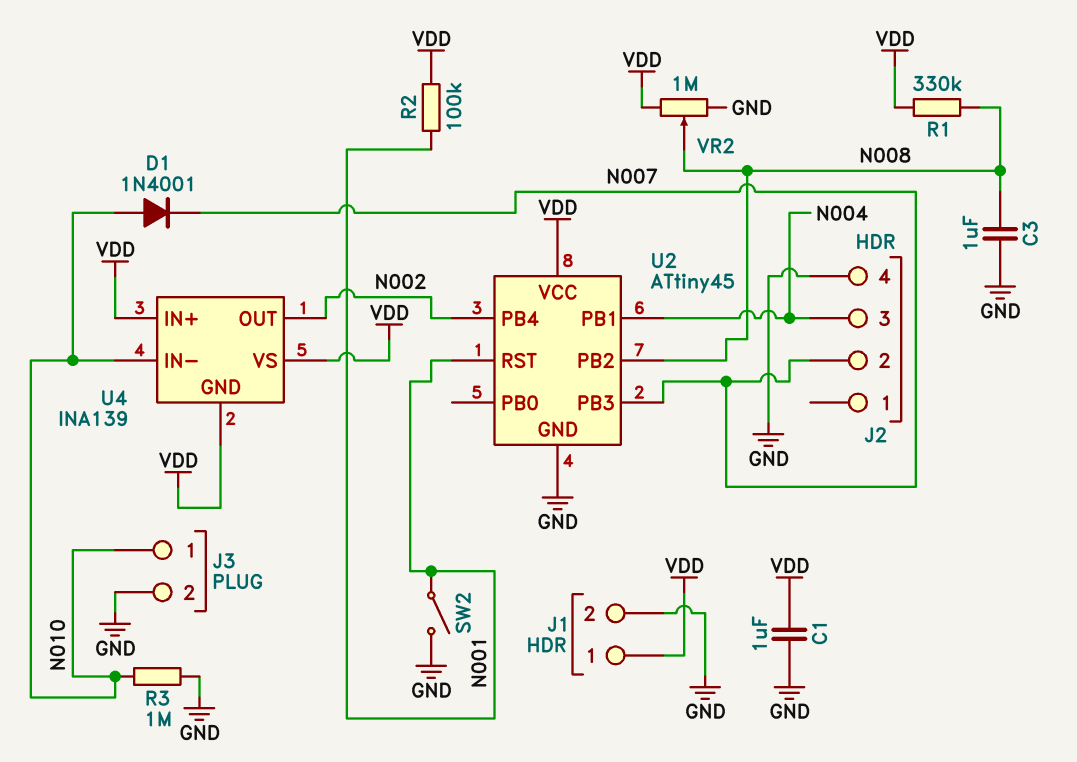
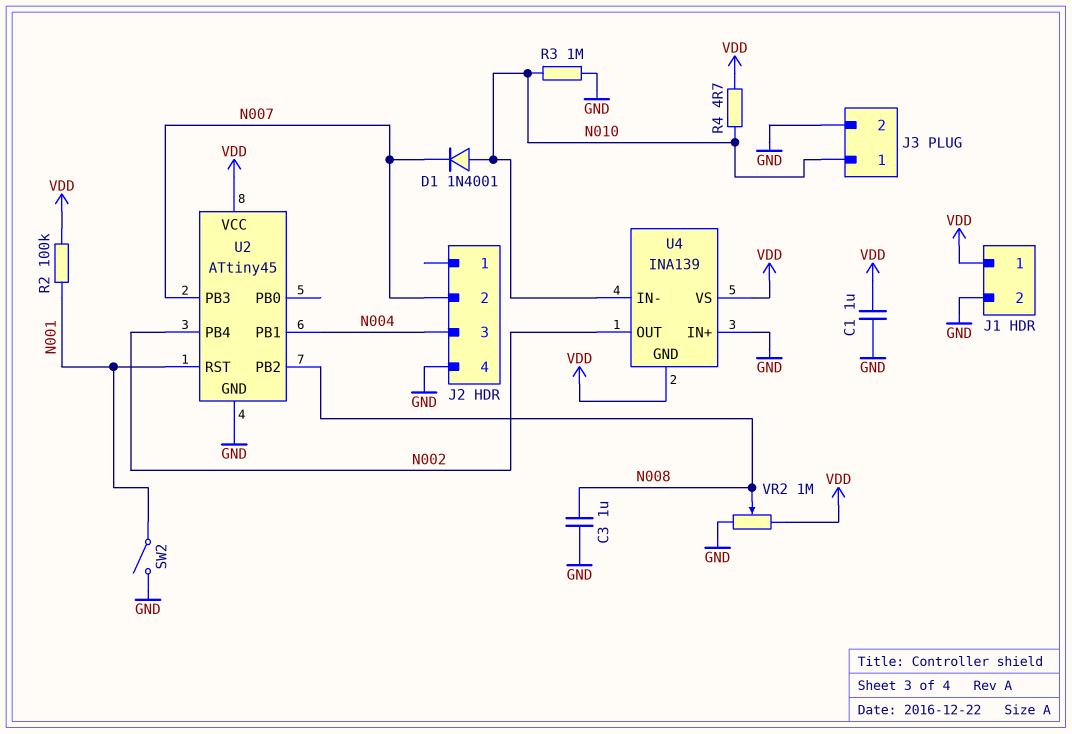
R1: 330k (N008, VDD) -> none
R4: none -> 4.7 (N010, VDD)
U4 pin IN+: VDD -> GND

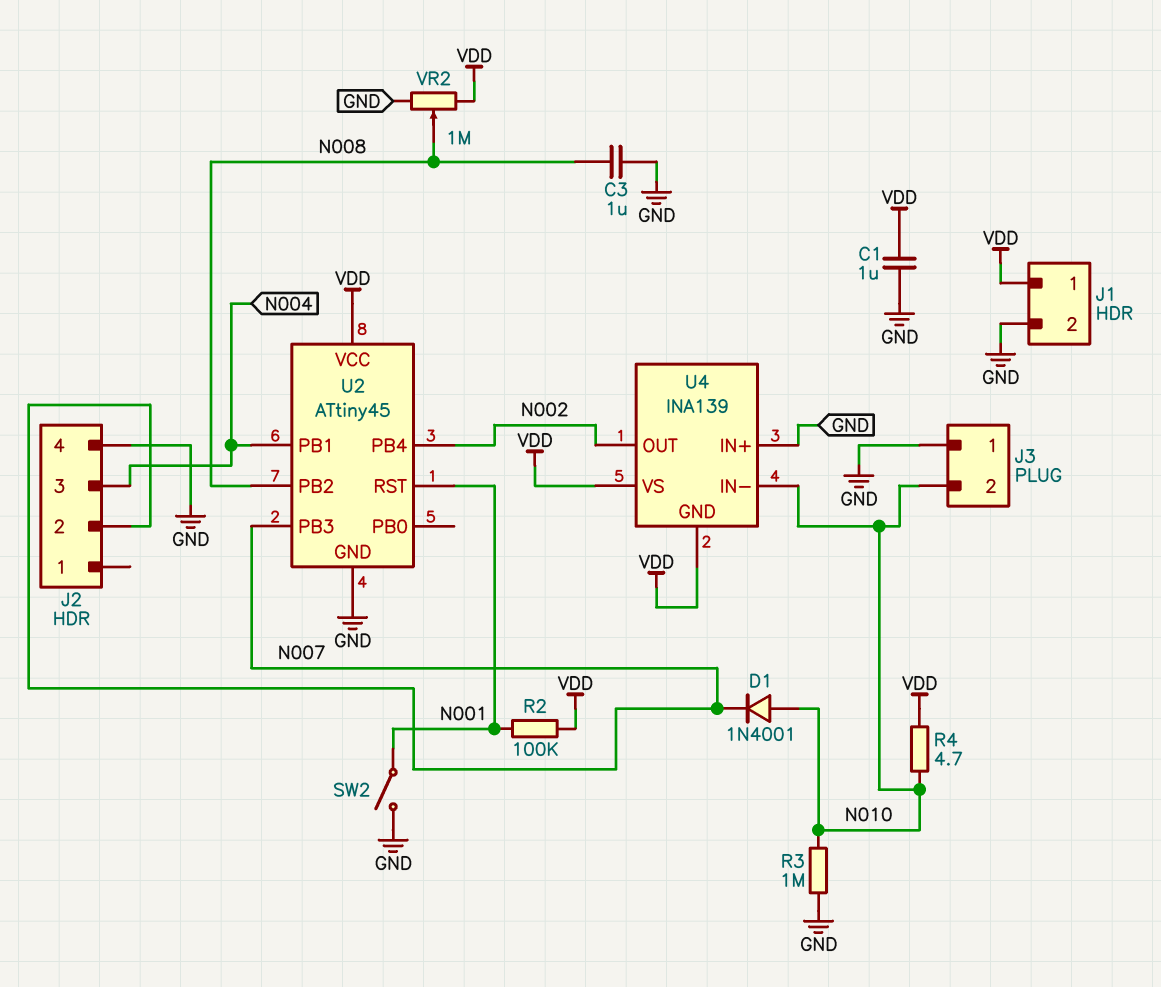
J3 pin 1: N010 -> GND
J3 pin 2: GND -> N010

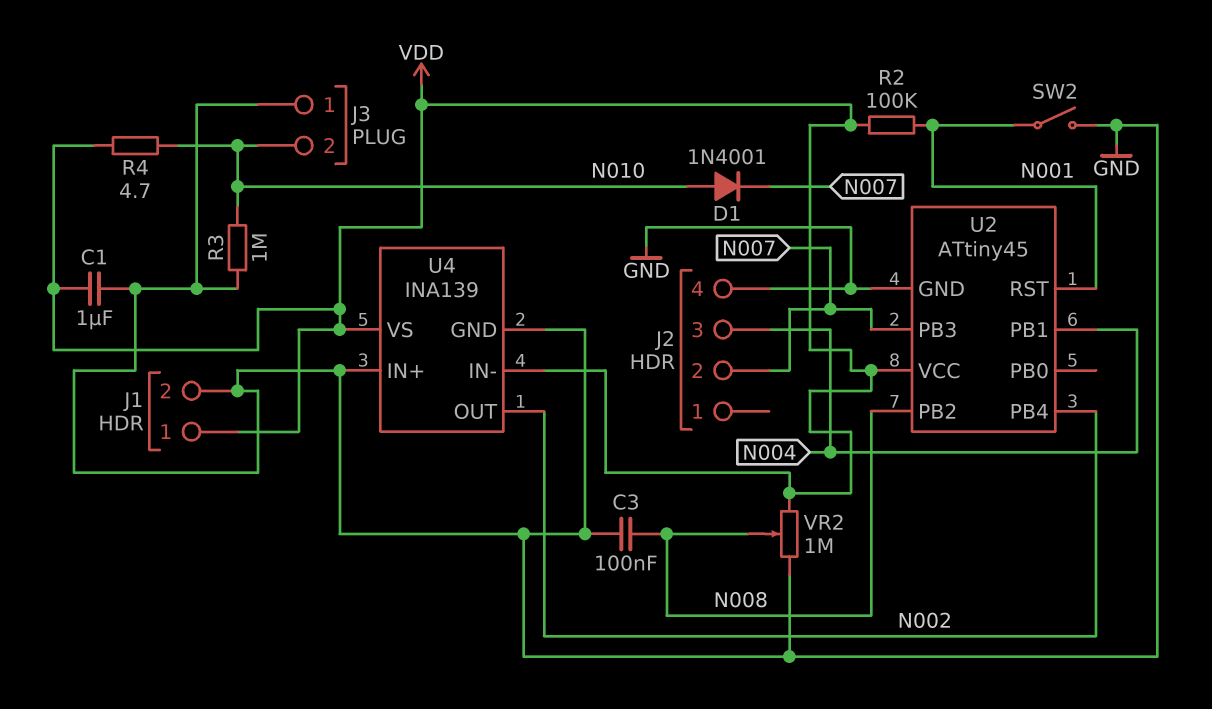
C3: 1uF (GND, N008) -> 100nF (GND, N008)
U4 pin GND: VDD -> GND
U4 pin IN-: N010 -> VDD

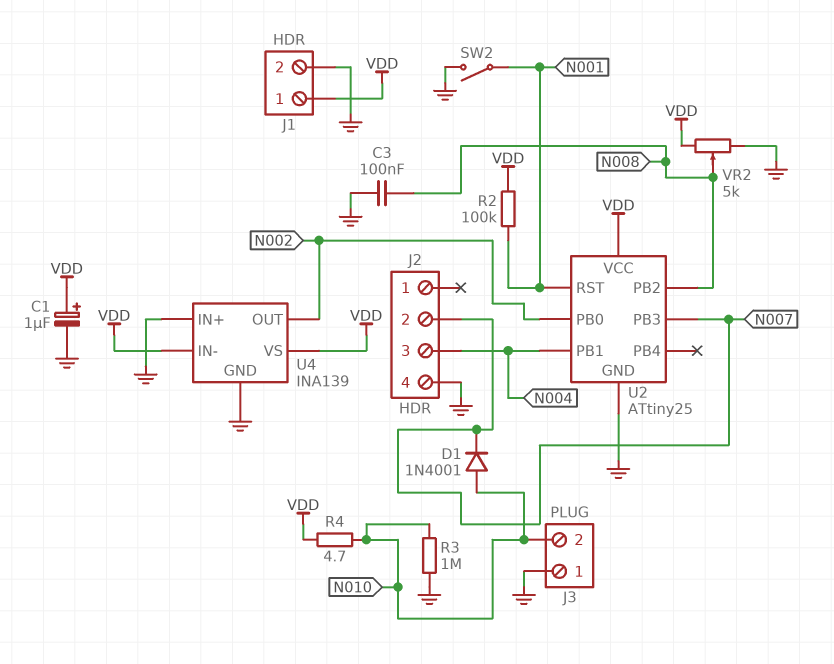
C1: 1uF (GND, VDD) -> 1uF (plus VDD, minus GND)
U2: ATtiny45 -> ATtiny25
U2 pin PB0: none -> N002
U2 pin PB4: N002 -> none
VR2: 1M (GND, VDD, wiper N008) -> 5k (GND, VDD, wiper N008)

